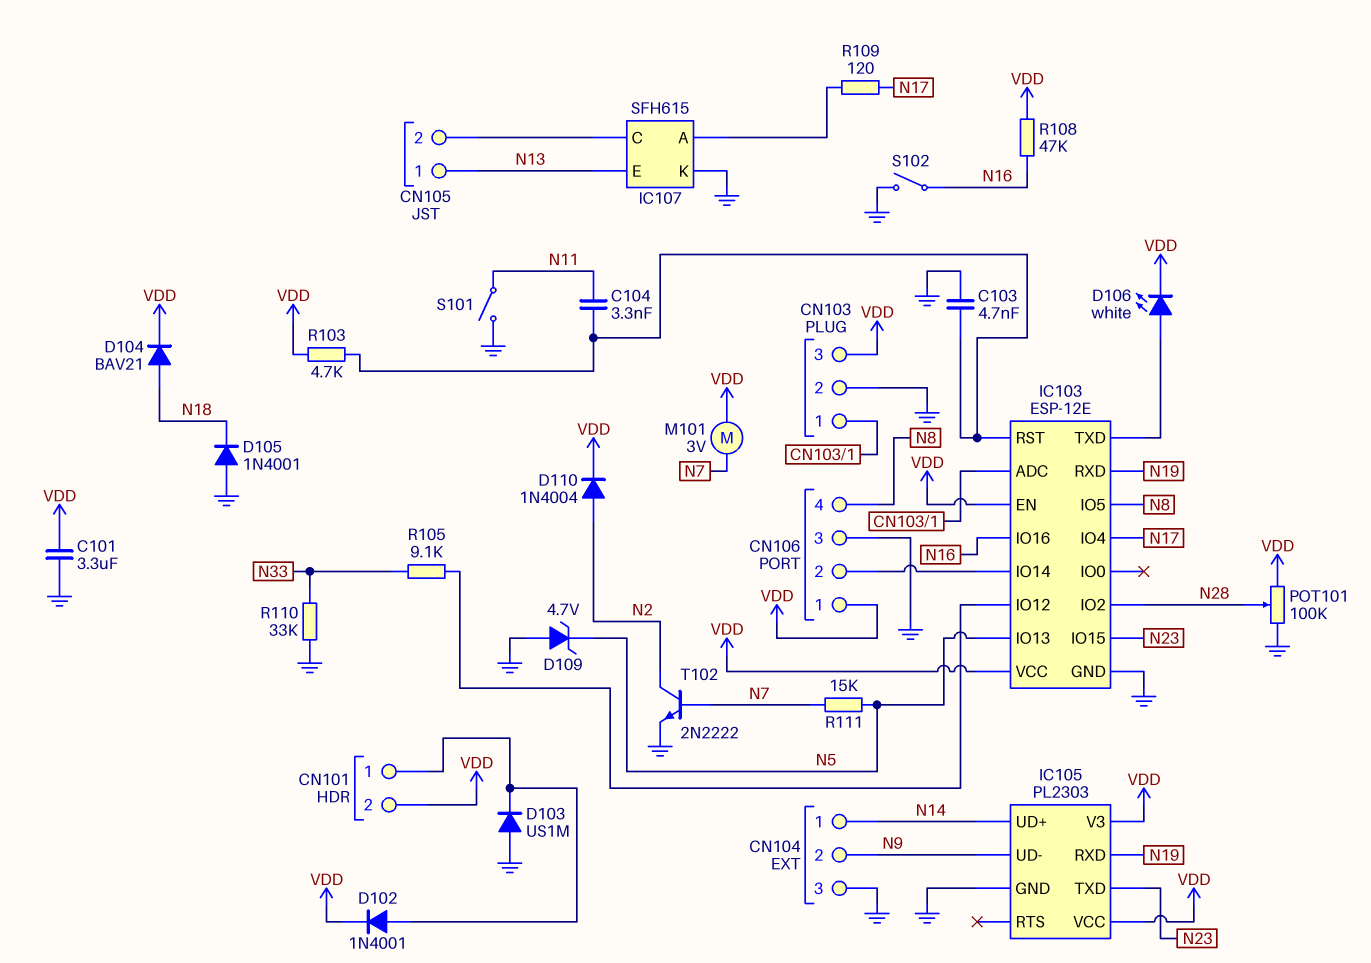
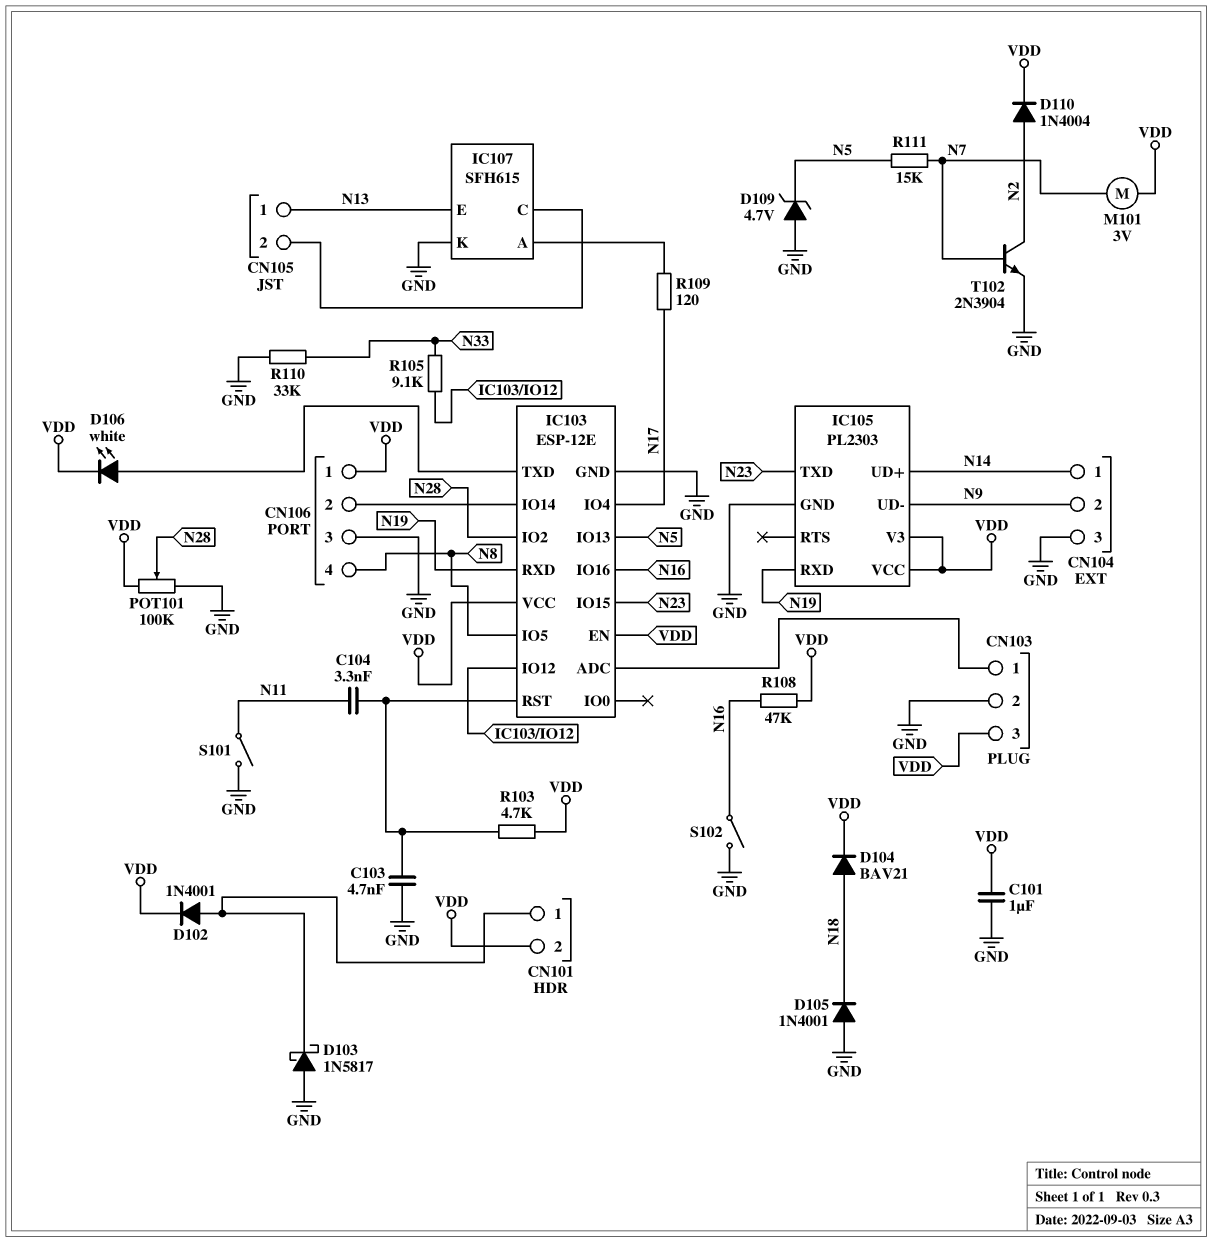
C101: 3.3uF (GND, VDD) -> 1uF (GND, VDD)
D103: diode US1M (A GND, K CN101/1) -> schottky 1N5817 (A GND, K CN101/1)
T102: NPN 2N2222 (B N7, C N2, E GND) -> NPN 2N3904 (B N7, C N2, E GND)

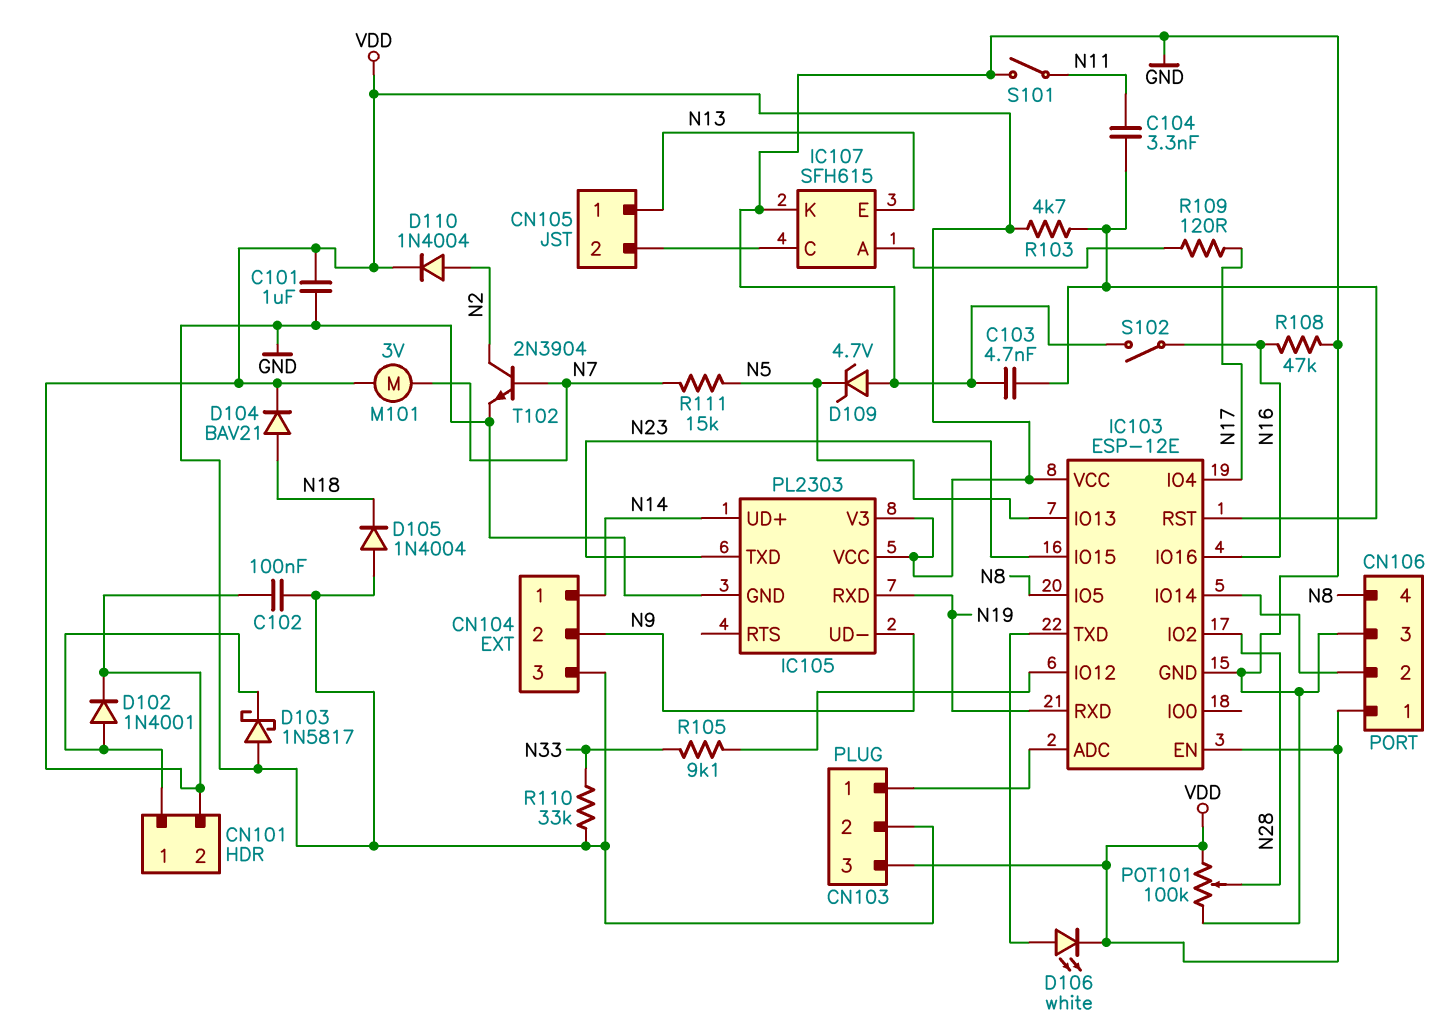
C102: none -> 100nF (GND, VDD)
D105: diode 1N4001 (A GND, K N18) -> diode 1N4004 (A GND, K N18)
R108: 47k (N16, VDD) -> 47k (GND, N16)

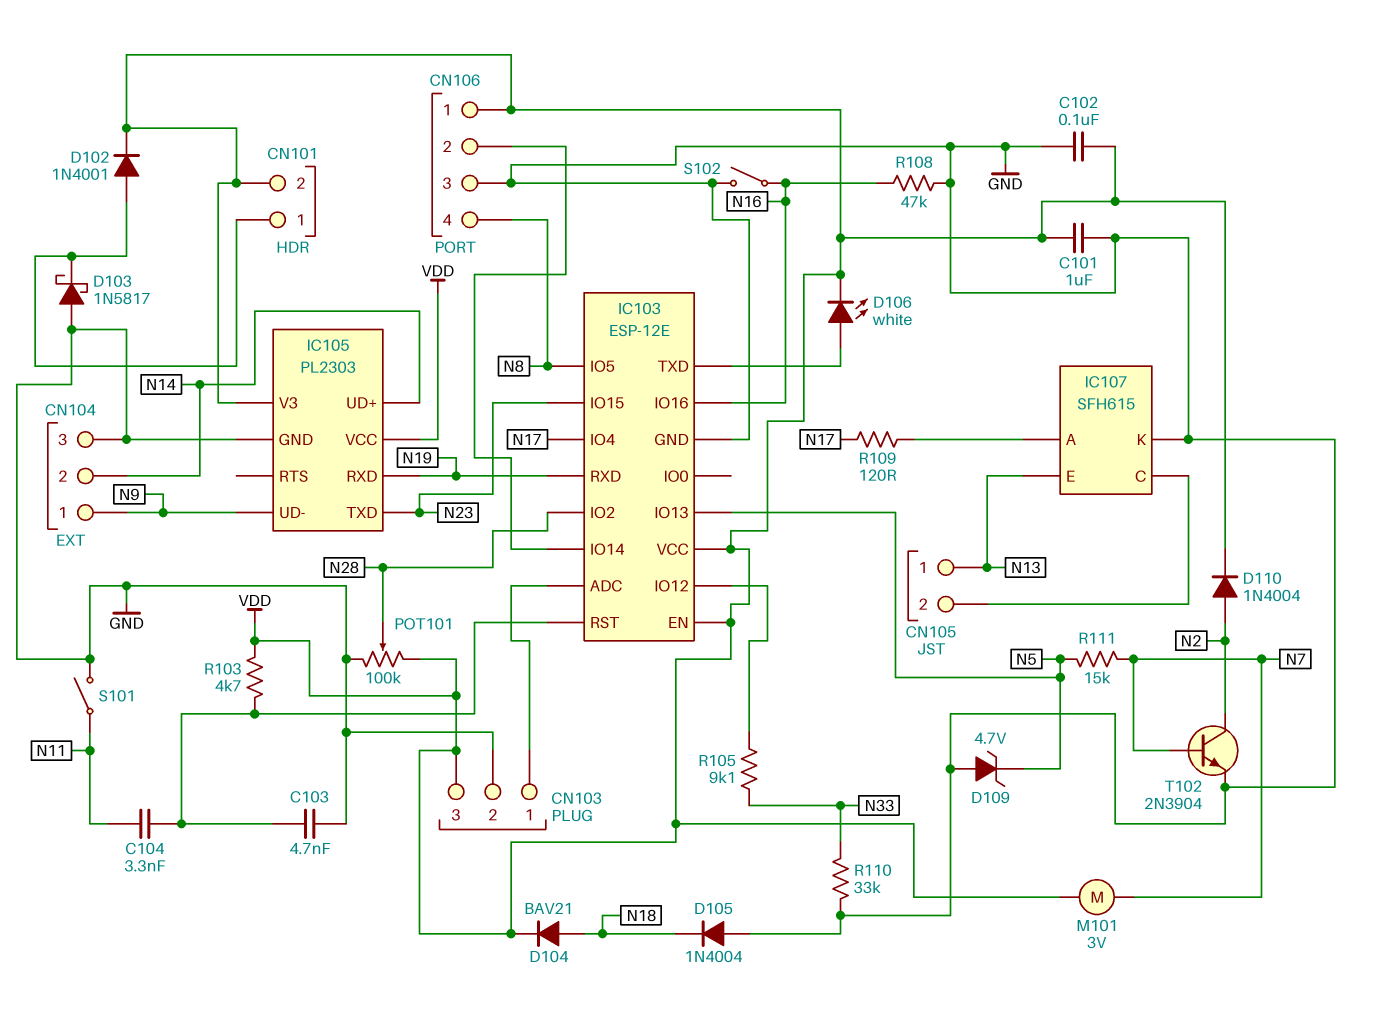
CN104 pin 1: N14 -> N9
CN104 pin 2: N9 -> N14

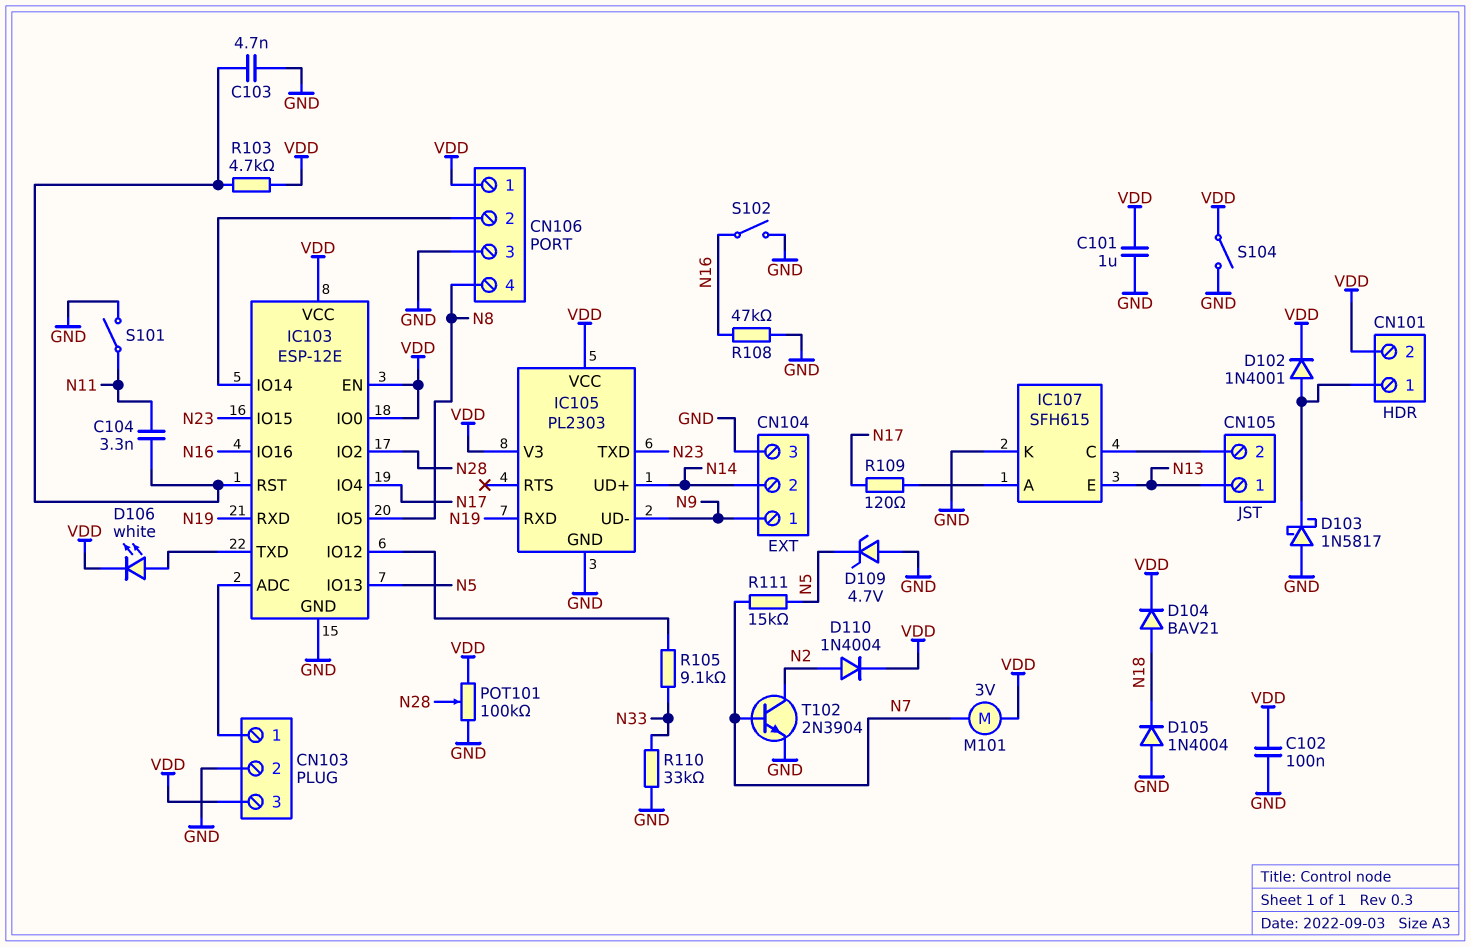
IC103 pin IO0: none -> VDD
S104: none -> switch (GND, VDD)

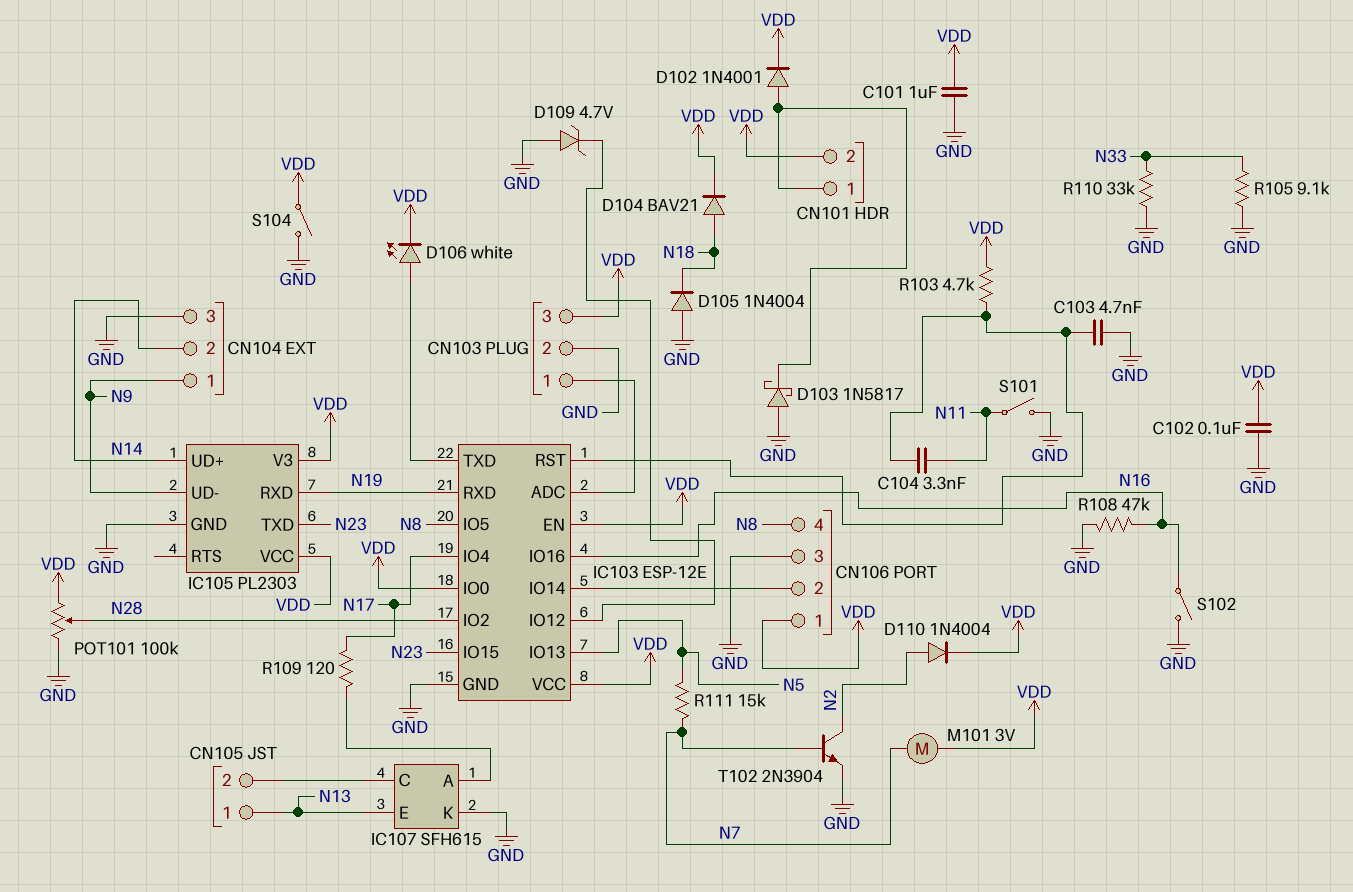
D109: zener 4.7V (A GND, K N5) -> zener 4.7V (A GND, K IC103/IO12)
R105: 9.1k (IC103/IO12, N33) -> 9.1k (GND, N33)

